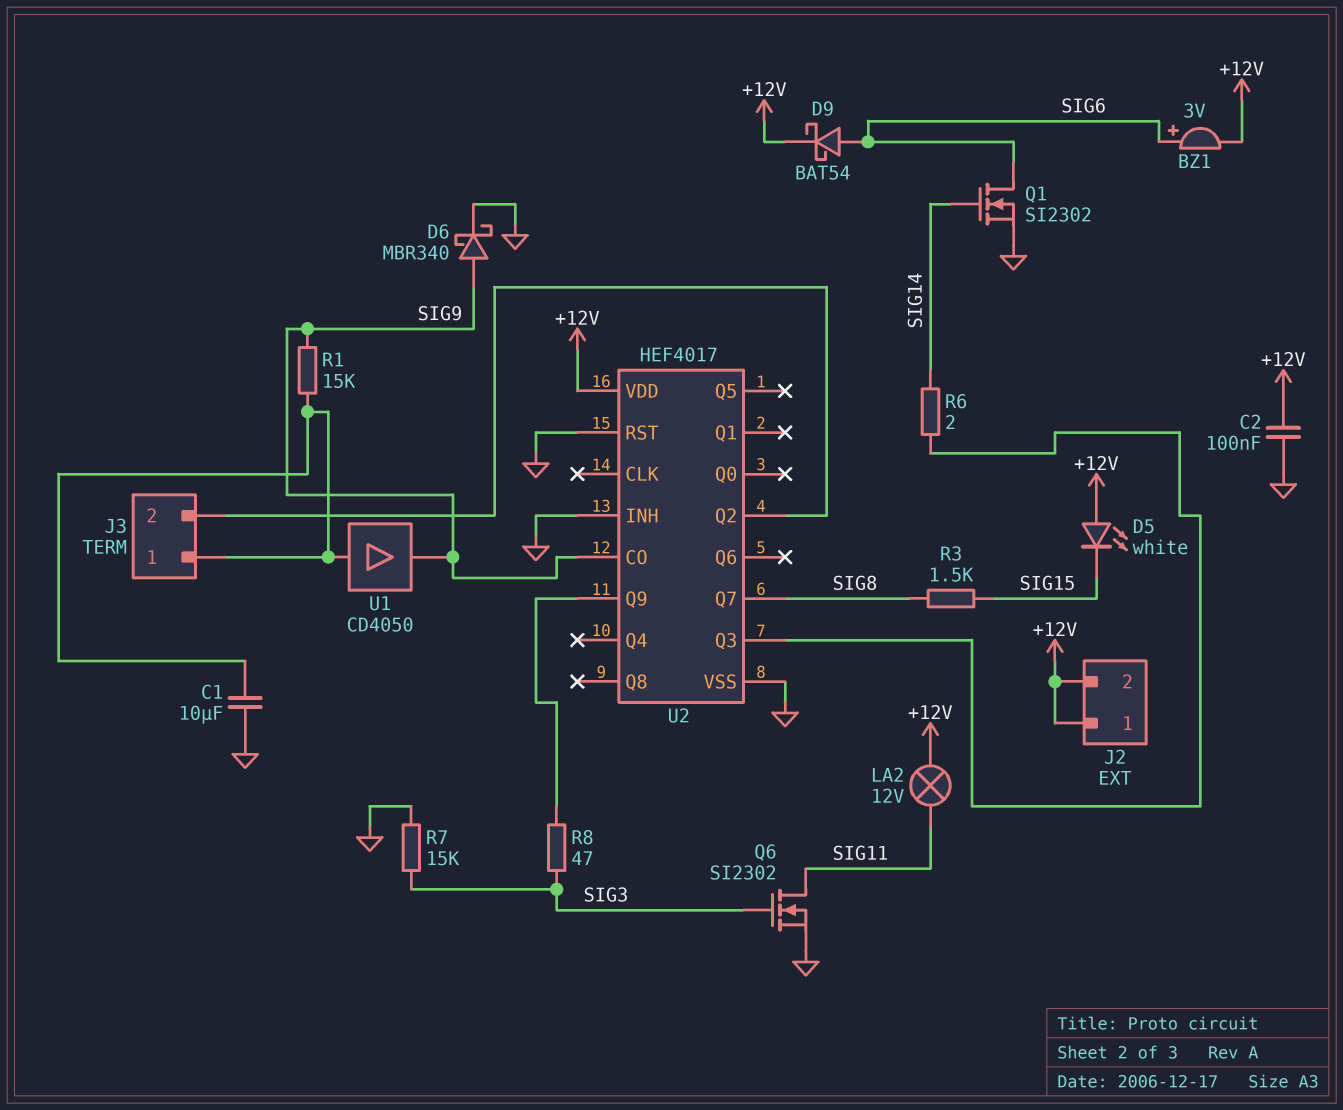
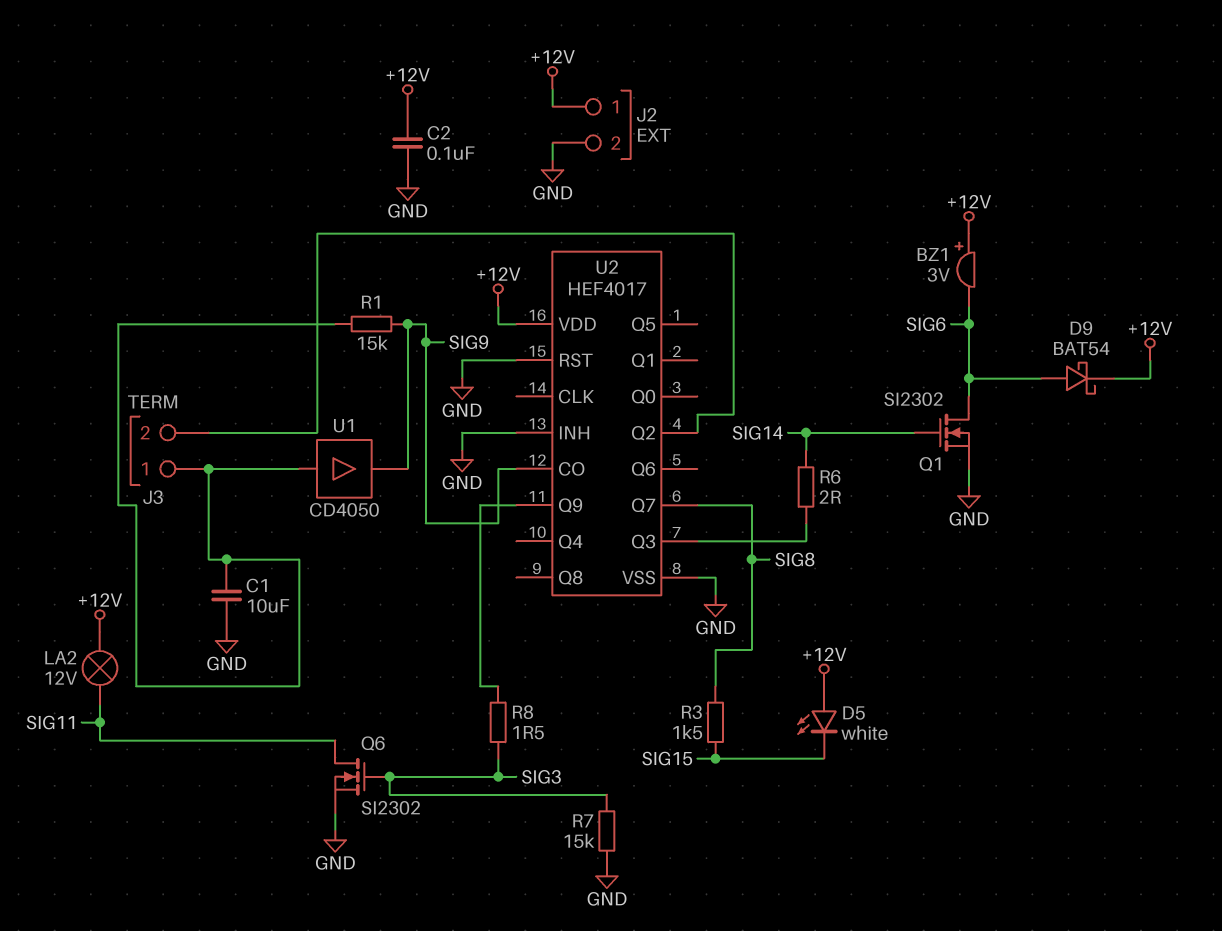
BZ1: buzzer 3V (plus SIG6, minus +12V) -> buzzer 3V (plus +12V, minus SIG6)
D6: schottky MBR340 (A SIG9, K GND) -> none
J2 pin 2: +12V -> GND
R8: 47 (SIG3, U2/Q9) -> 1.5 (SIG3, U2/Q9)

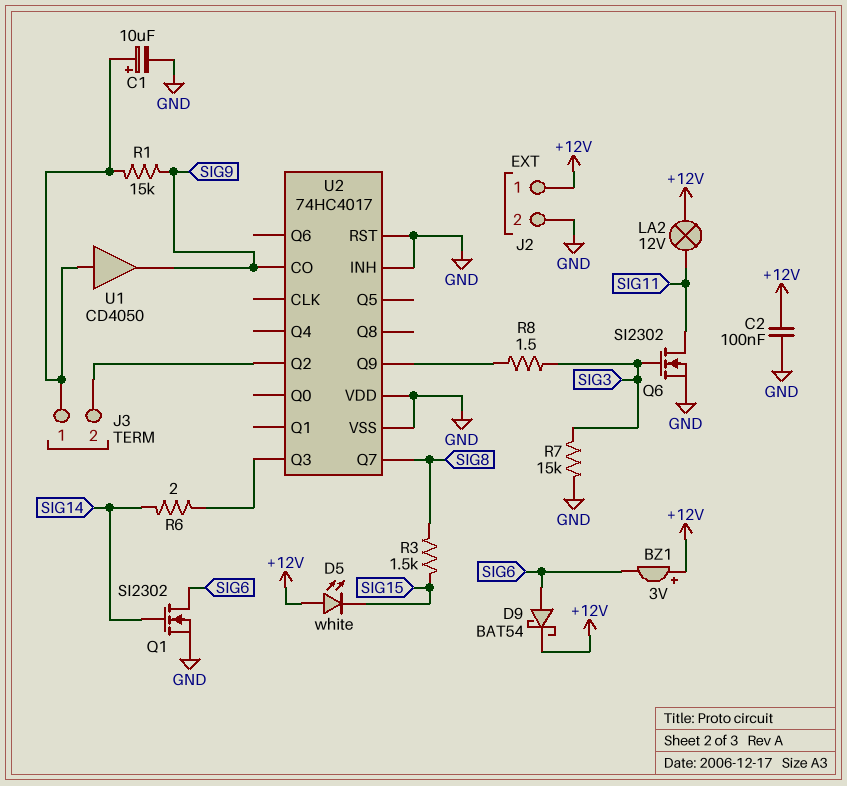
C1: 10uF (GND, J3/1) -> 10uF (plus J3/1, minus GND)
U2: HEF4017 -> 74HC4017
U2 pin VDD: +12V -> GND

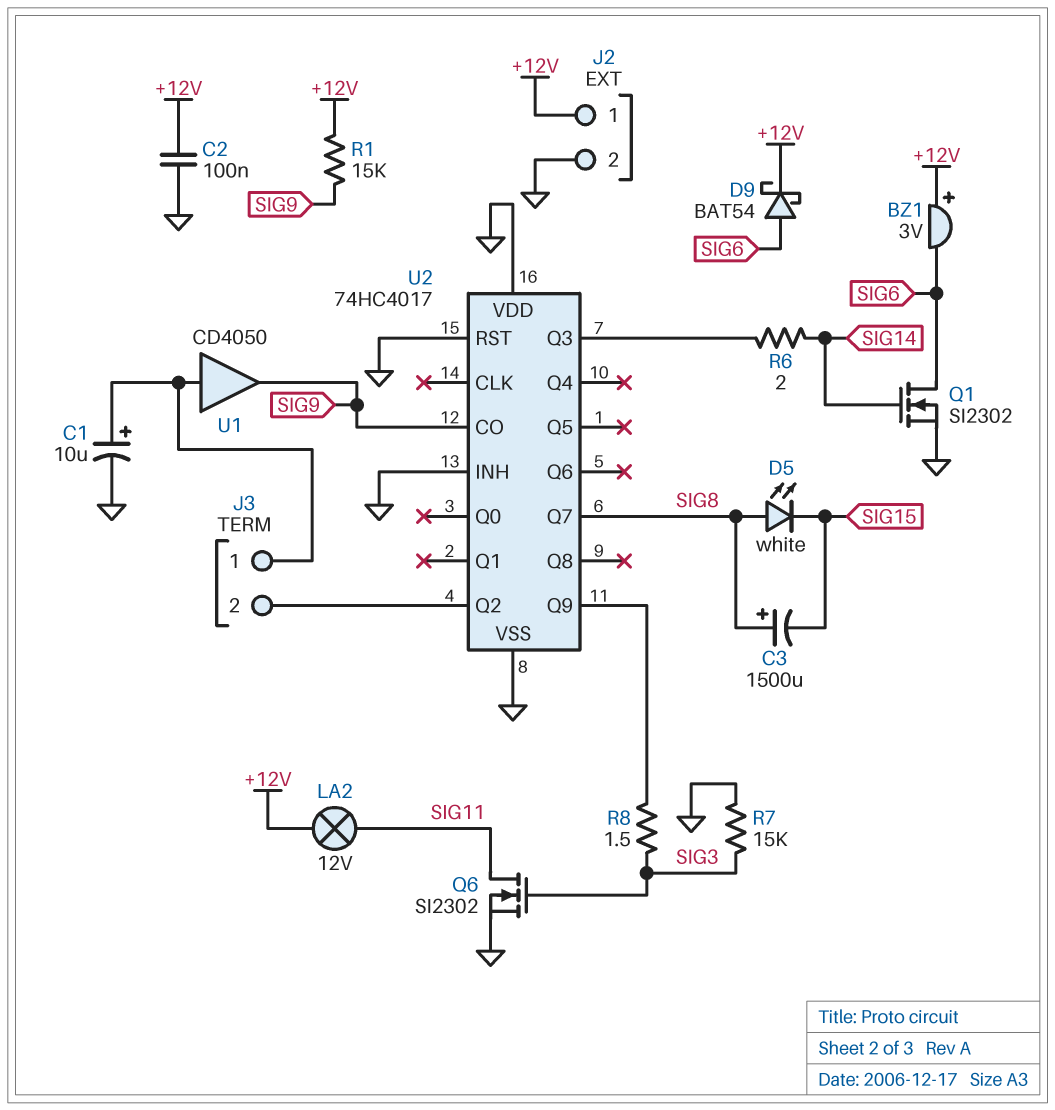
C3: none -> 1500uF (plus SIG8, minus SIG15)
D5: LED white (A +12V, K SIG15) -> LED white (A SIG8, K SIG15)
R1: 15k (J3/1, SIG9) -> 15k (+12V, SIG9)
R3: 1.5k (SIG8, SIG15) -> none

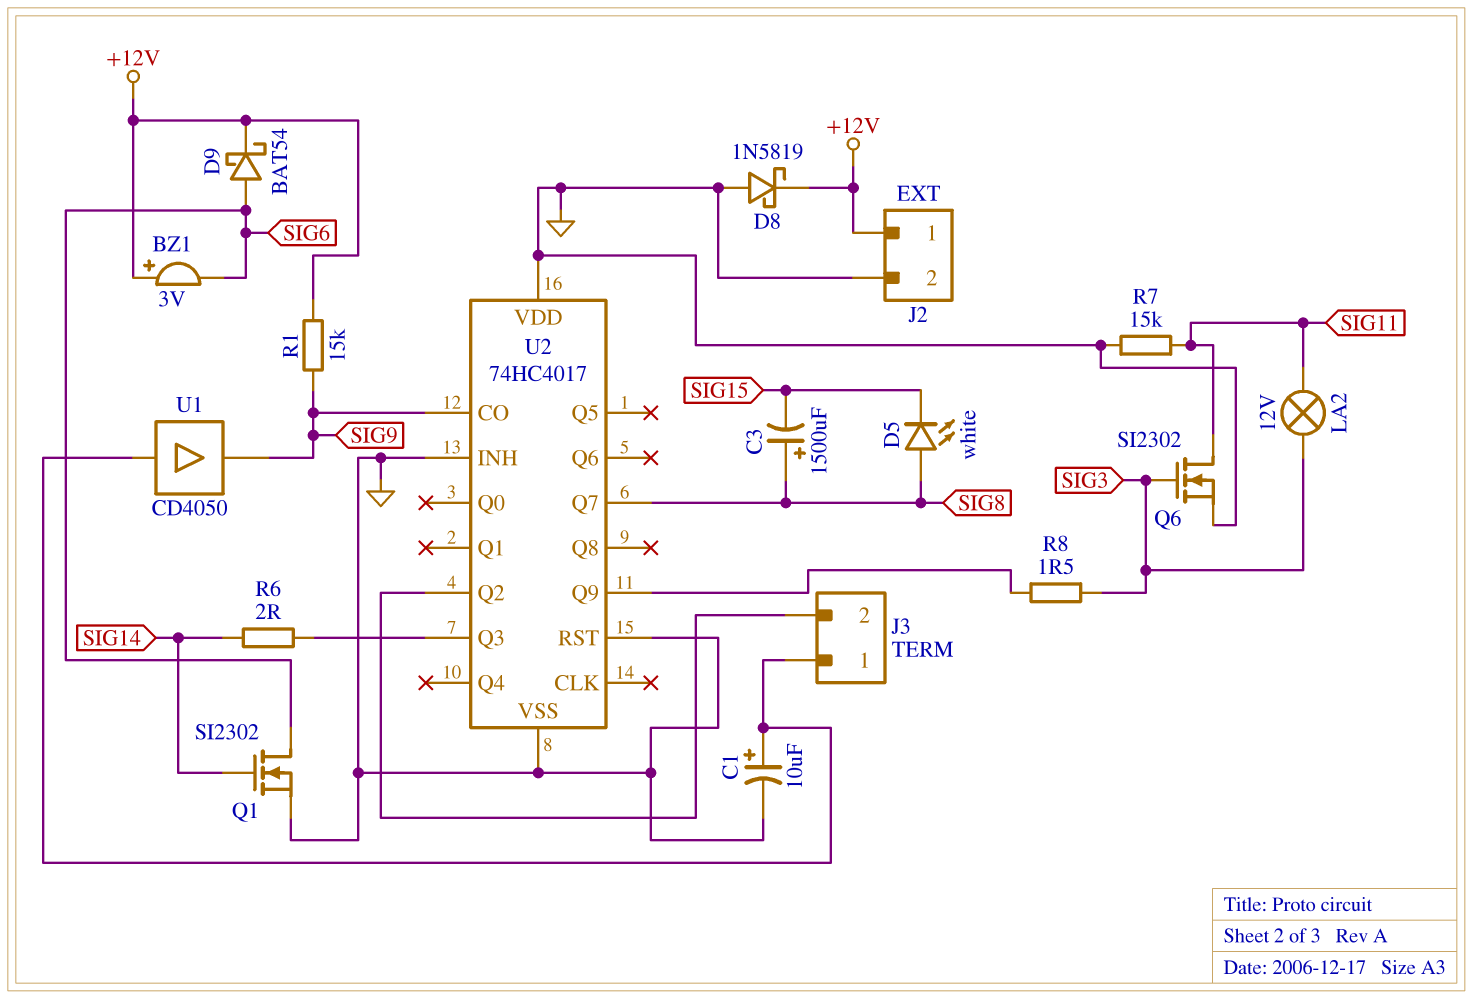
C2: 100nF (+12V, GND) -> none
D8: none -> schottky 1N5819 (A GND, K +12V)
LA2: lamp 12V (+12V, SIG11) -> lamp 12V (SIG3, SIG11)
R7: 15k (GND, SIG3) -> 15k (GND, SIG11)

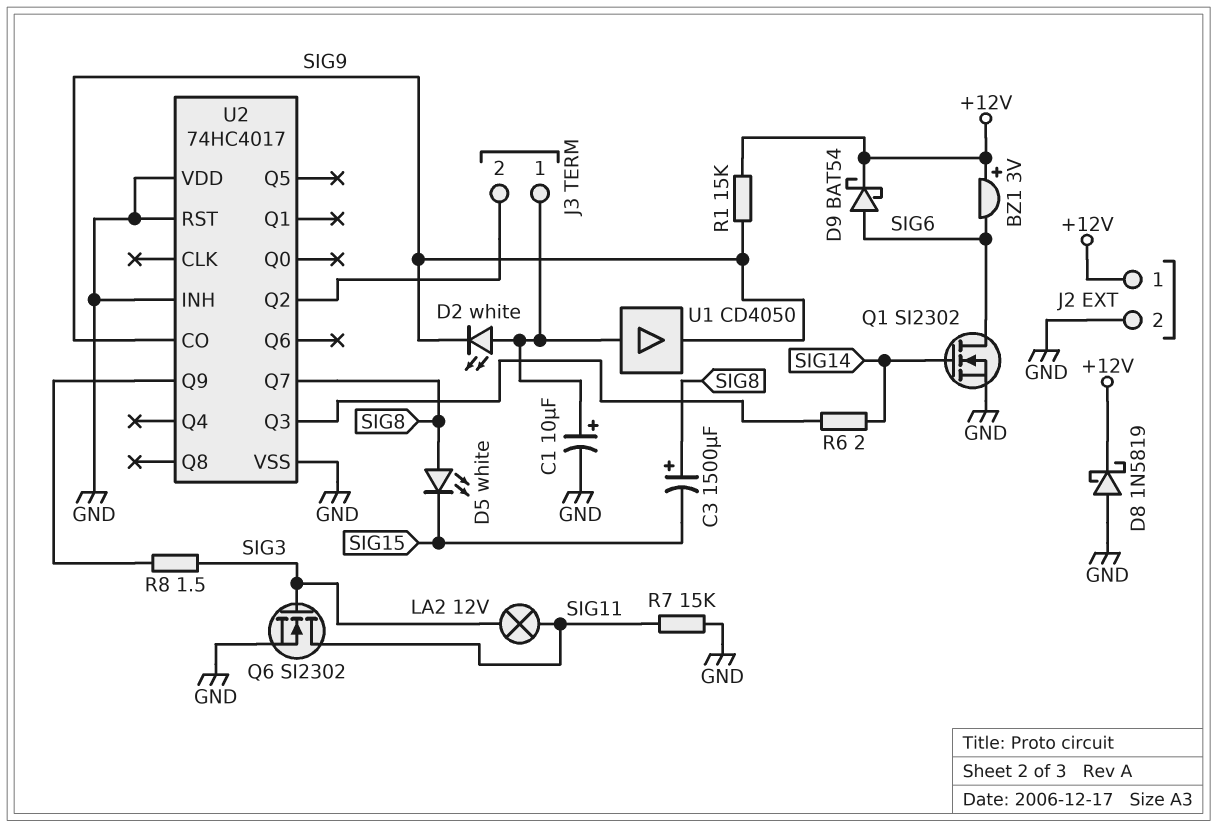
D2: none -> LED white (A J3/1, K SIG9)

